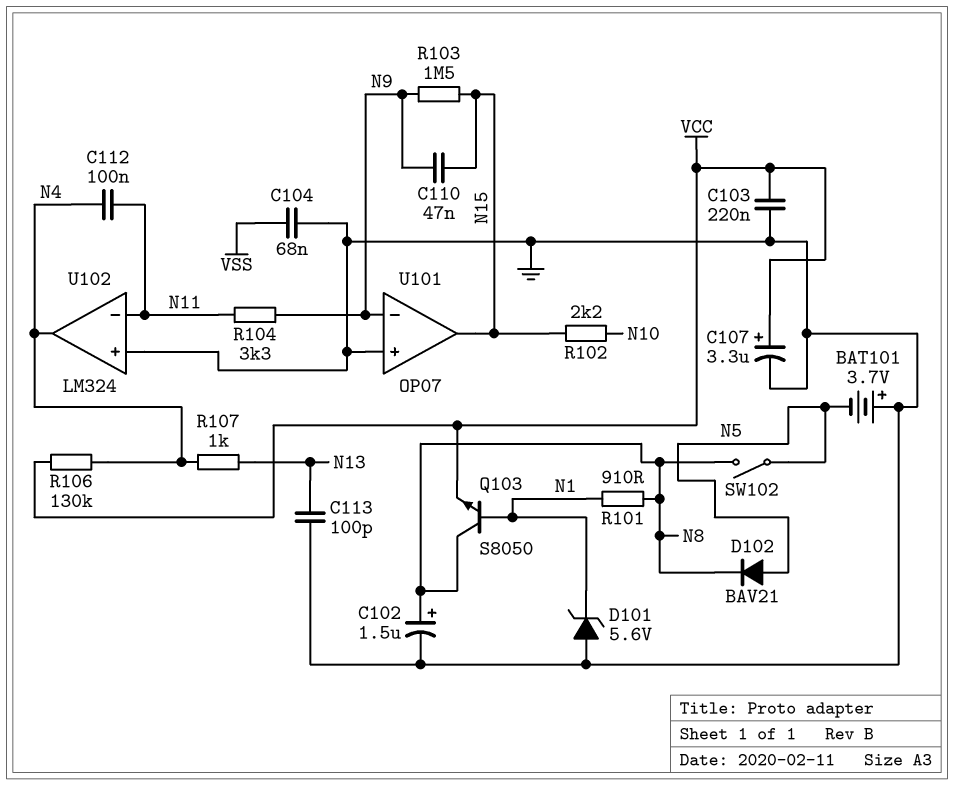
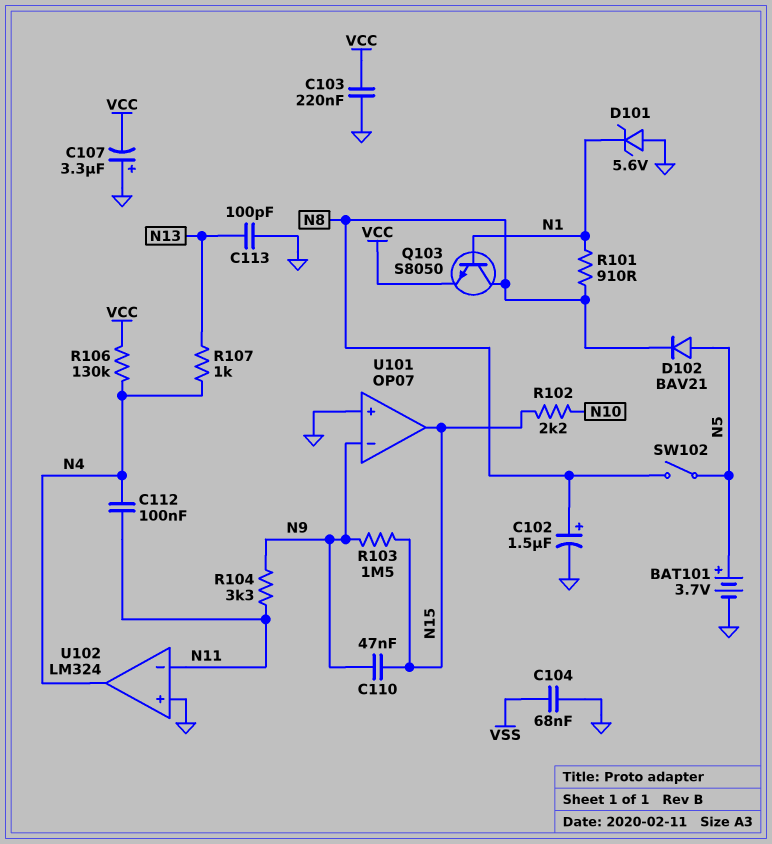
BAT101: 3.7V (plus GND, minus N5) -> 3.7V (plus N5, minus GND)
C107: 3.3uF (plus VCC, minus GND) -> 3.3uF (plus GND, minus VCC)

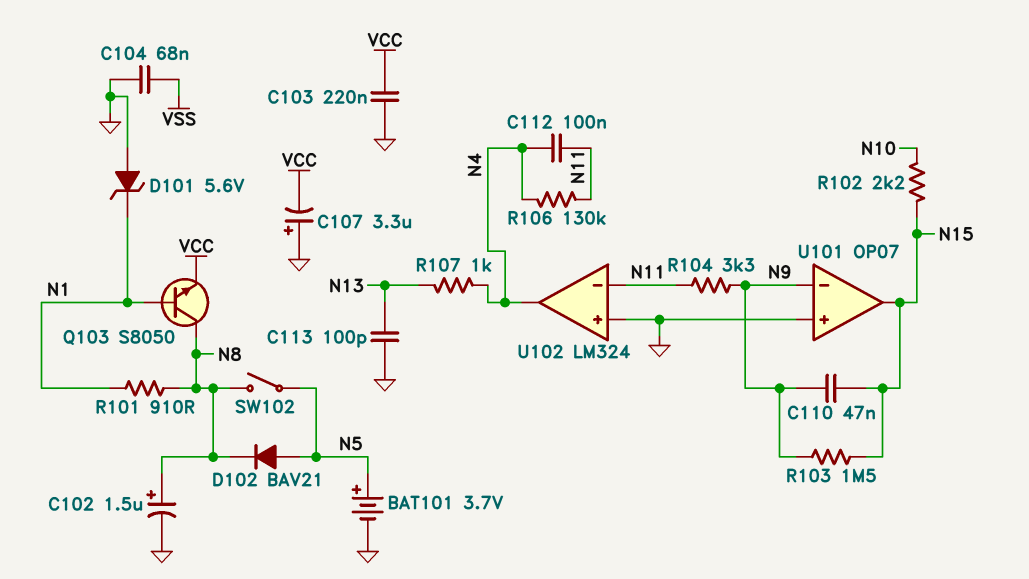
R106: 130k (N4, VCC) -> 130k (N4, N11)

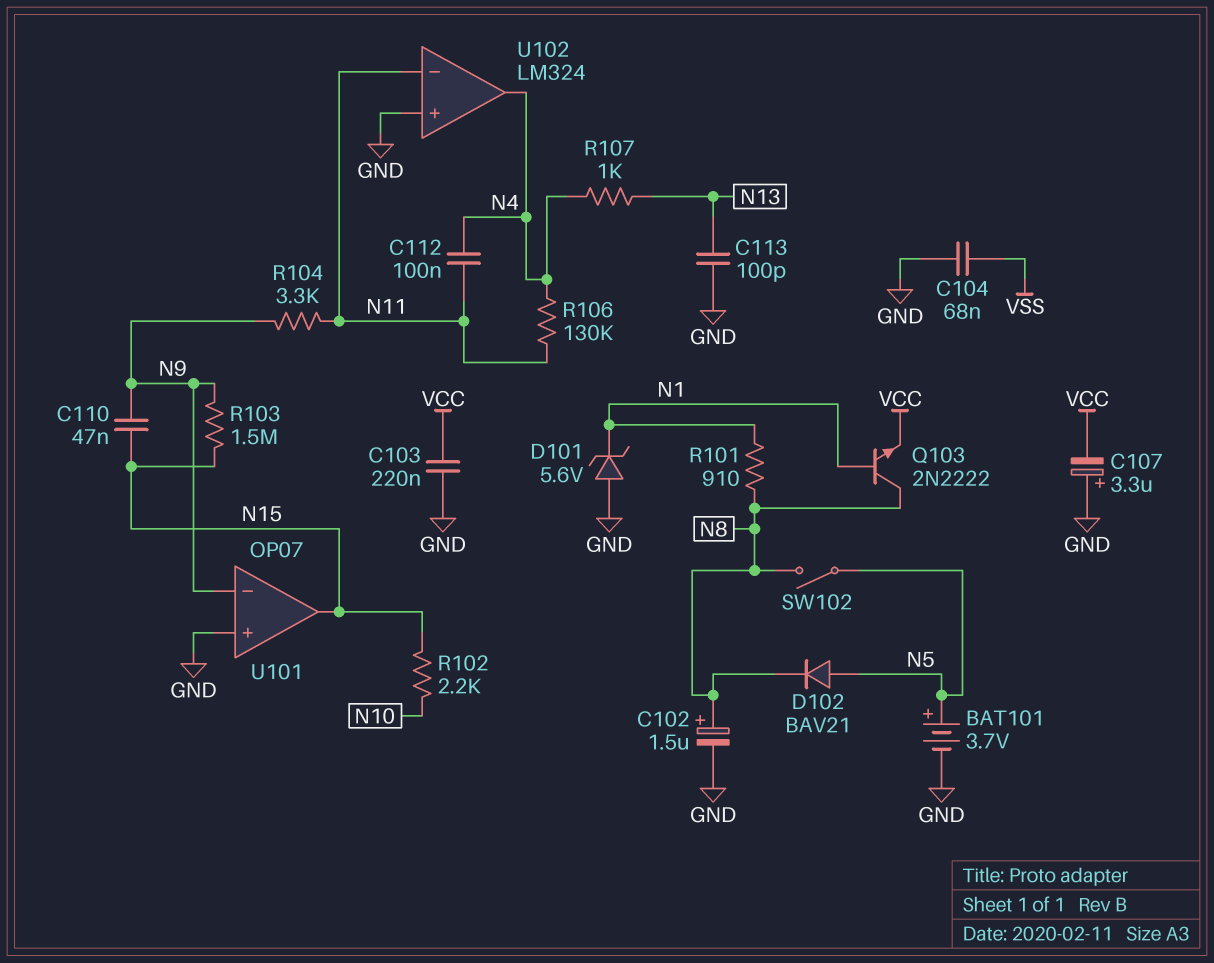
Q103: NPN S8050 (B N1, C N8, E VCC) -> NPN 2N2222 (B N1, C N8, E VCC)

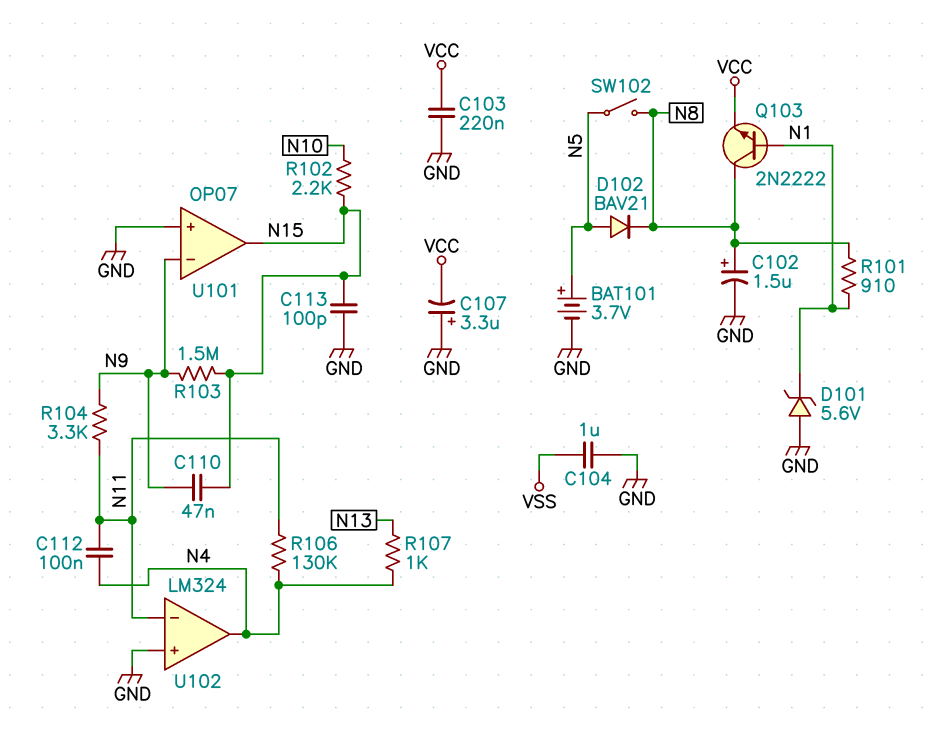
C104: 68nF (GND, VSS) -> 1uF (GND, VSS)
C113: 100pF (GND, N13) -> 100pF (GND, N15)

